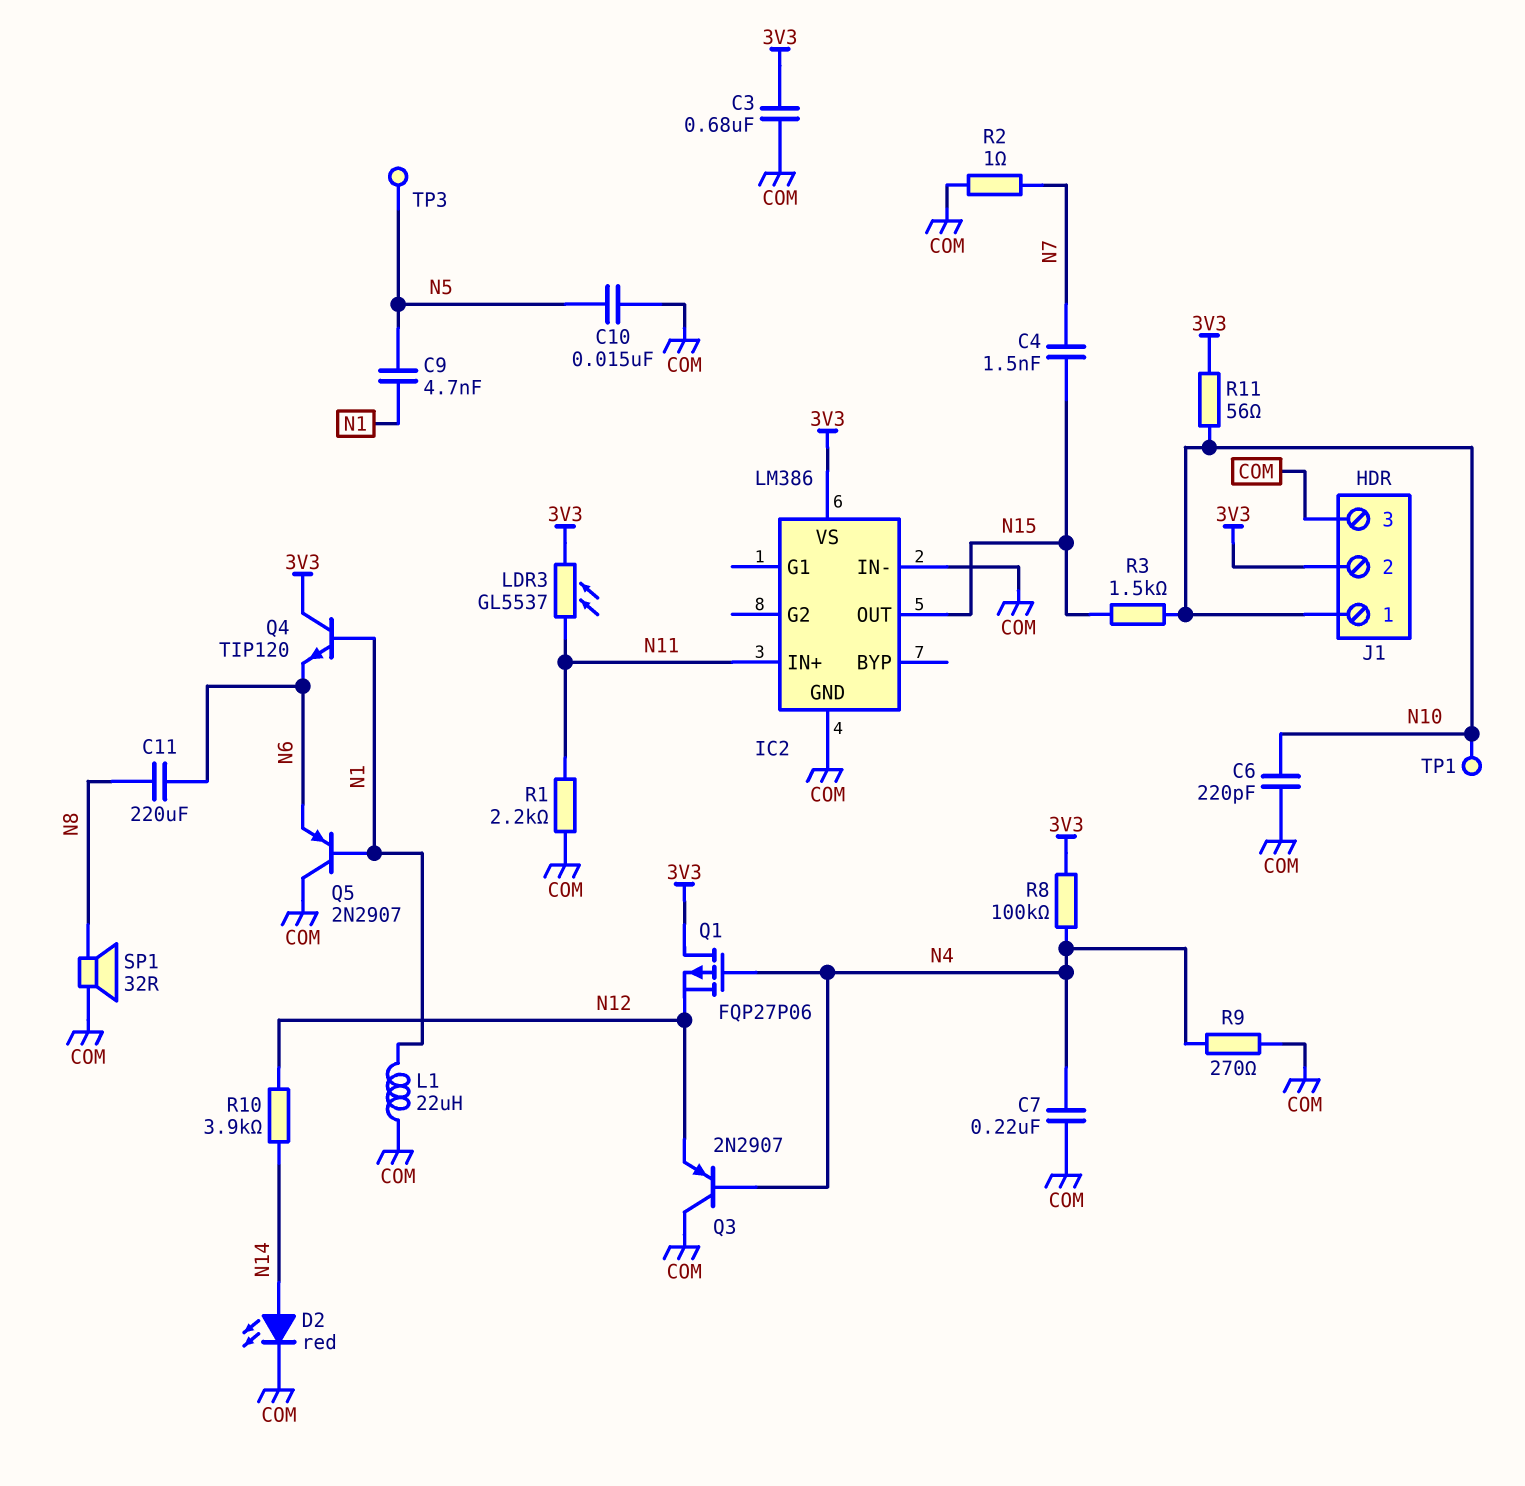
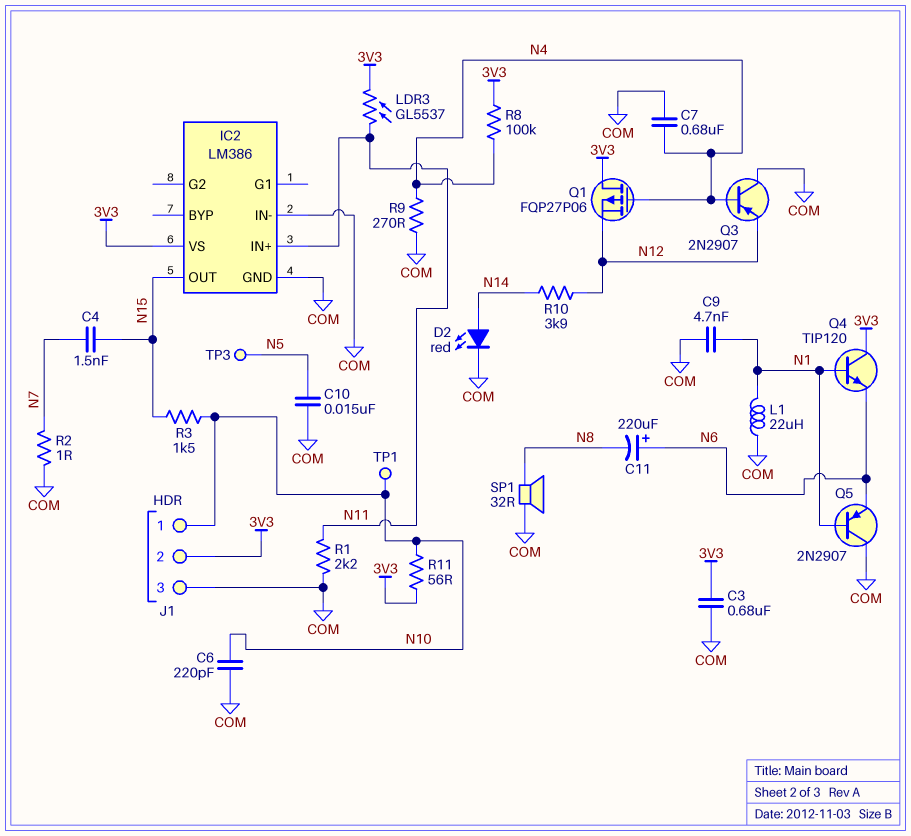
C7: 220nF (COM, N4) -> 680nF (COM, N4)
C9: 4.7nF (N1, N5) -> 4.7nF (COM, N1)
C11: 220uF (N6, N8) -> 220uF (plus N6, minus N8)

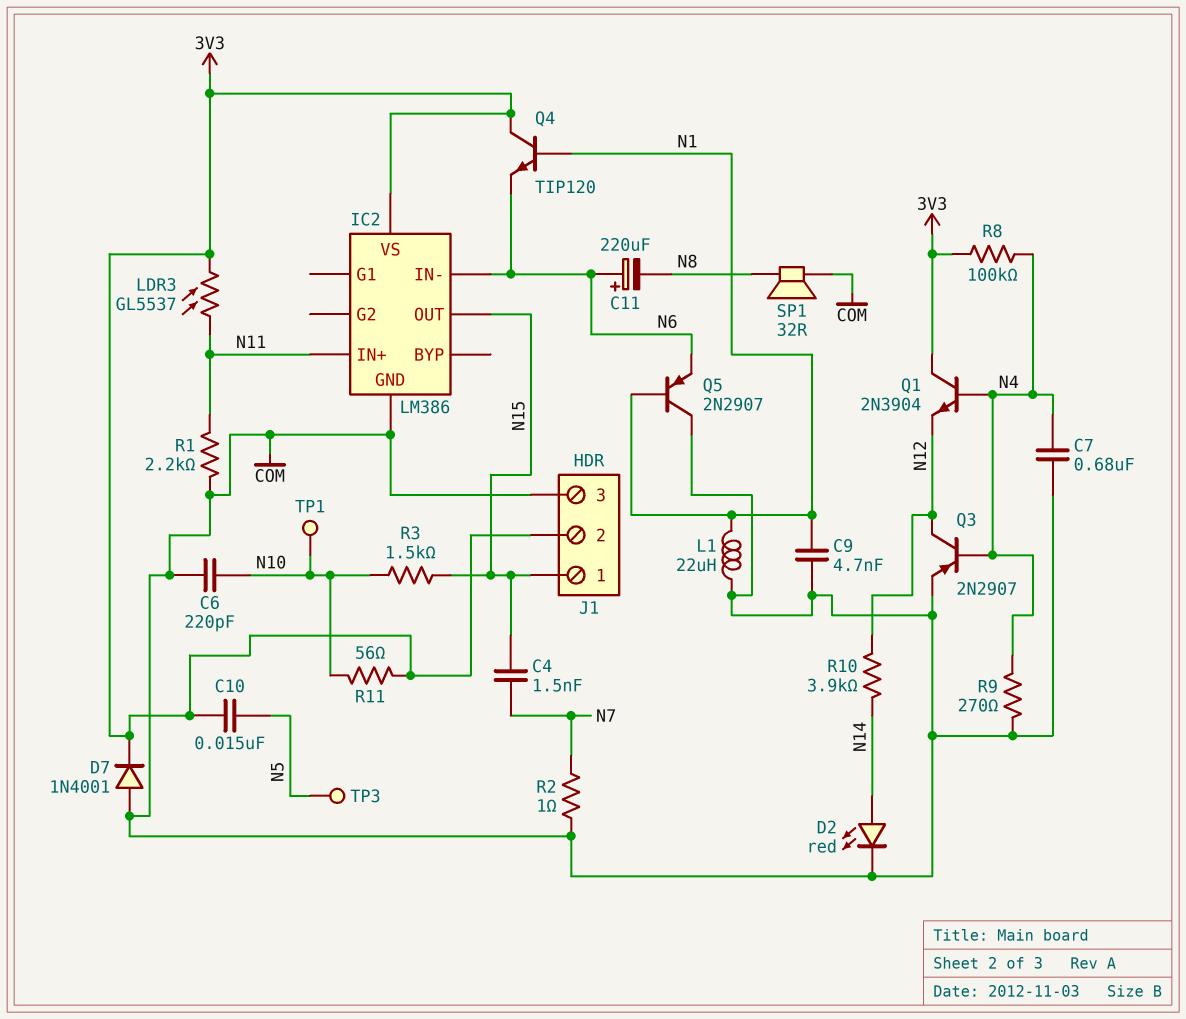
C3: 680nF (3V3, COM) -> none
C10: 15nF (COM, N5) -> 15nF (3V3, N5)
D7: none -> diode 1N4001 (A COM, K 3V3)
IC2 pin IN-: COM -> N6
J1 pin 1: N10 -> N15
Q1: PMOS FQP27P06 (G N4, D 3V3, S N12) -> NPN 2N3904 (B N4, C 3V3, E N12)
Q3: PNP 2N2907 (B N4, C COM, E N12) -> PNP 2N2907 (B N4, C N12, E COM)

